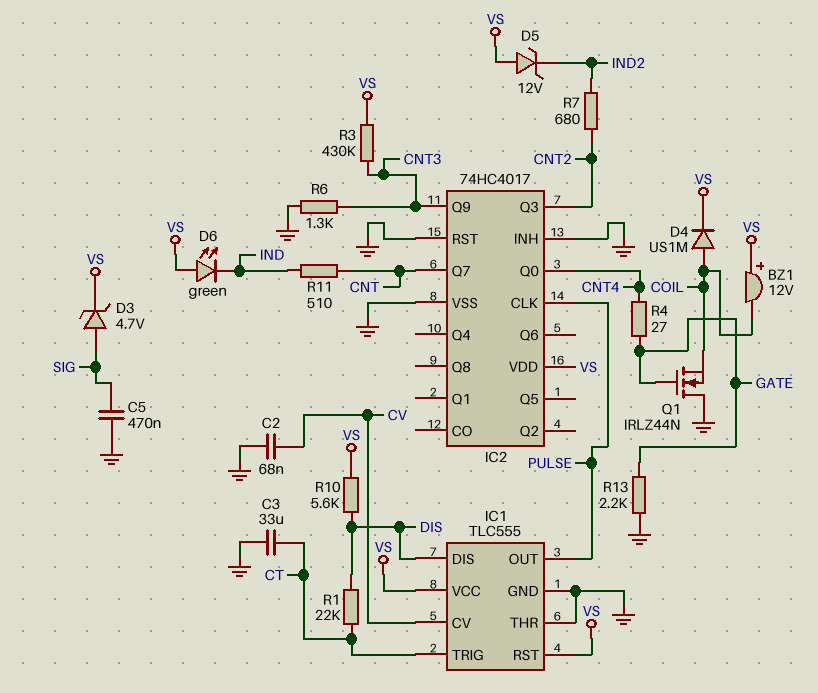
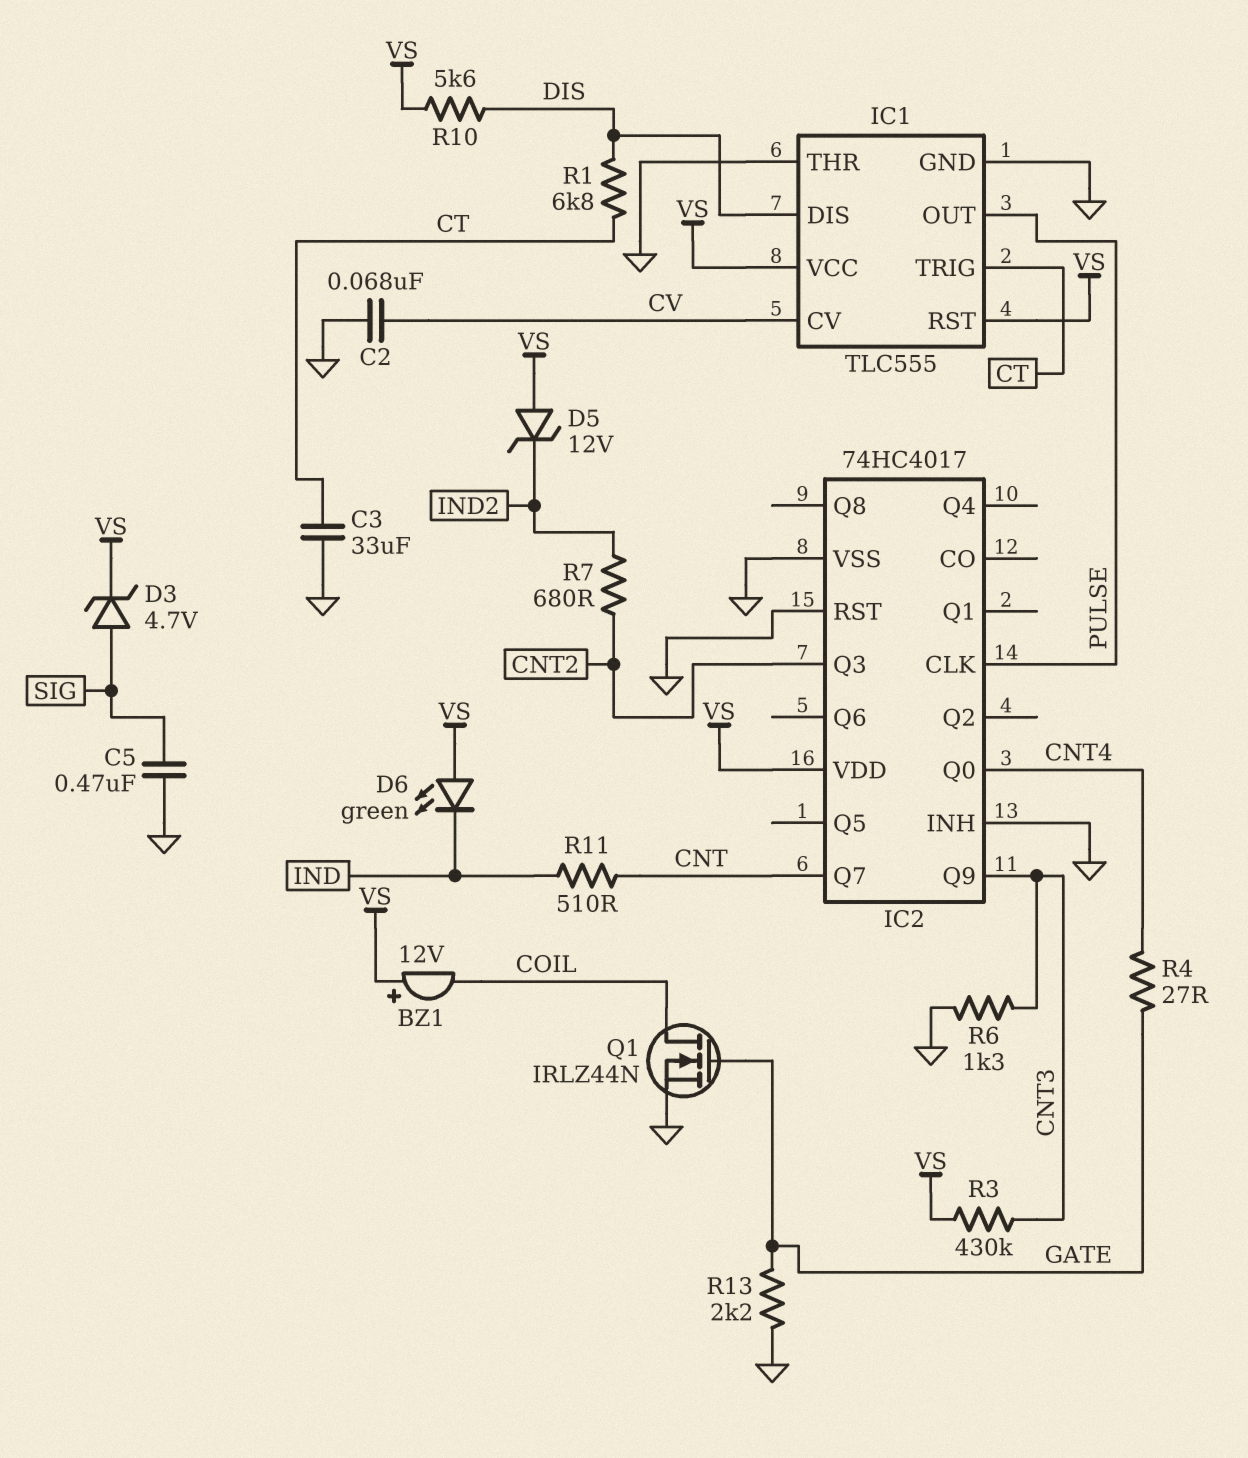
D4: diode US1M (A COIL, K VS) -> none
Q1: NMOS IRLZ44N (G GATE, D GND, S COIL) -> NMOS IRLZ44N (G GATE, D COIL, S GND)
R1: 22k (CT, DIS) -> 6.8k (CT, DIS)

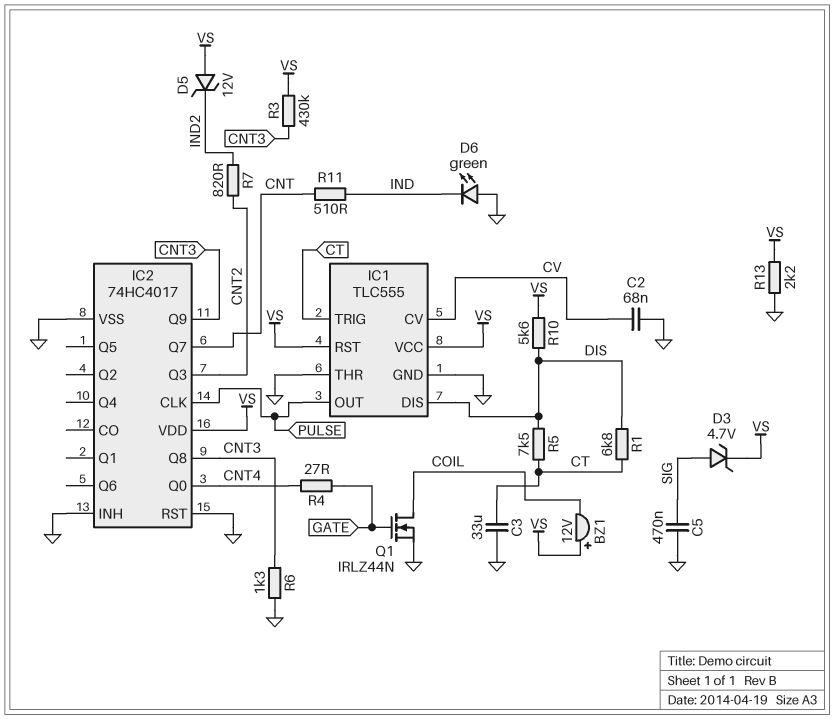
D6: LED green (A VS, K IND) -> LED green (A GND, K IND)
IC2 pin Q8: none -> CNT3
R5: none -> 7.5k (CT, DIS)
R7: 680 (CNT2, IND2) -> 820 (CNT2, IND2)
R13: 2.2k (GATE, GND) -> 2.2k (GND, VS)

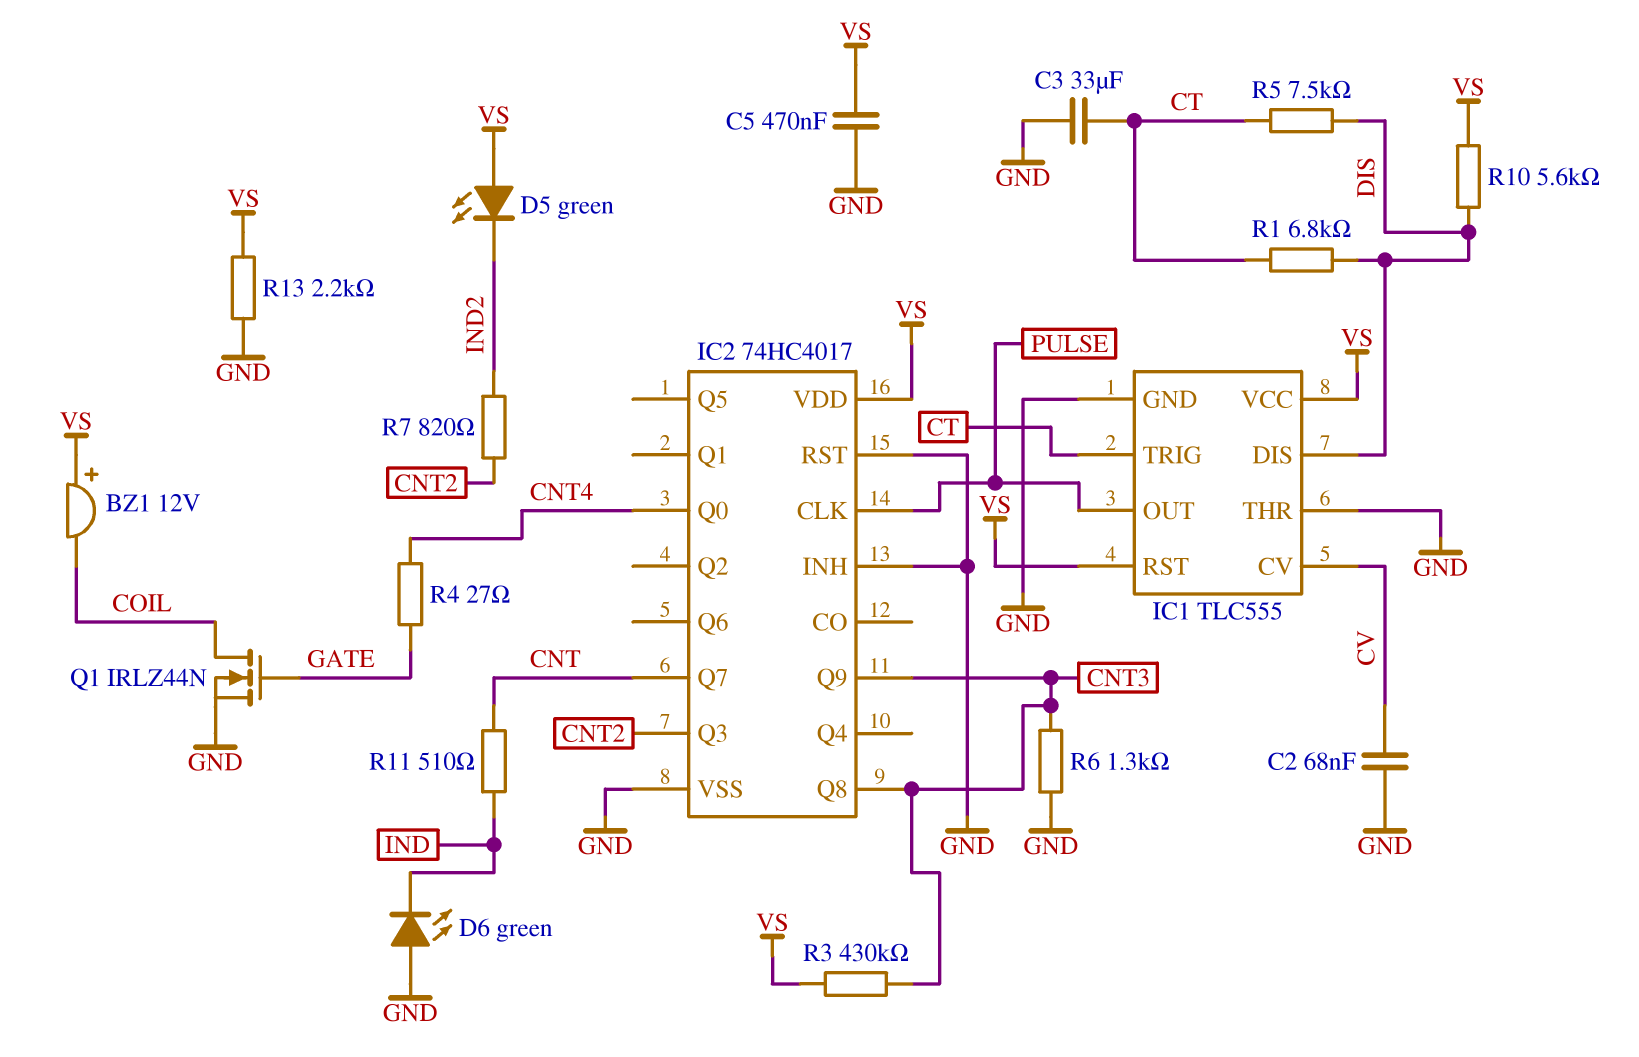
C5: 470nF (GND, SIG) -> 470nF (GND, VS)
D3: zener 4.7V (A SIG, K VS) -> none
D5: zener 12V (A VS, K IND2) -> LED green (A VS, K IND2)

